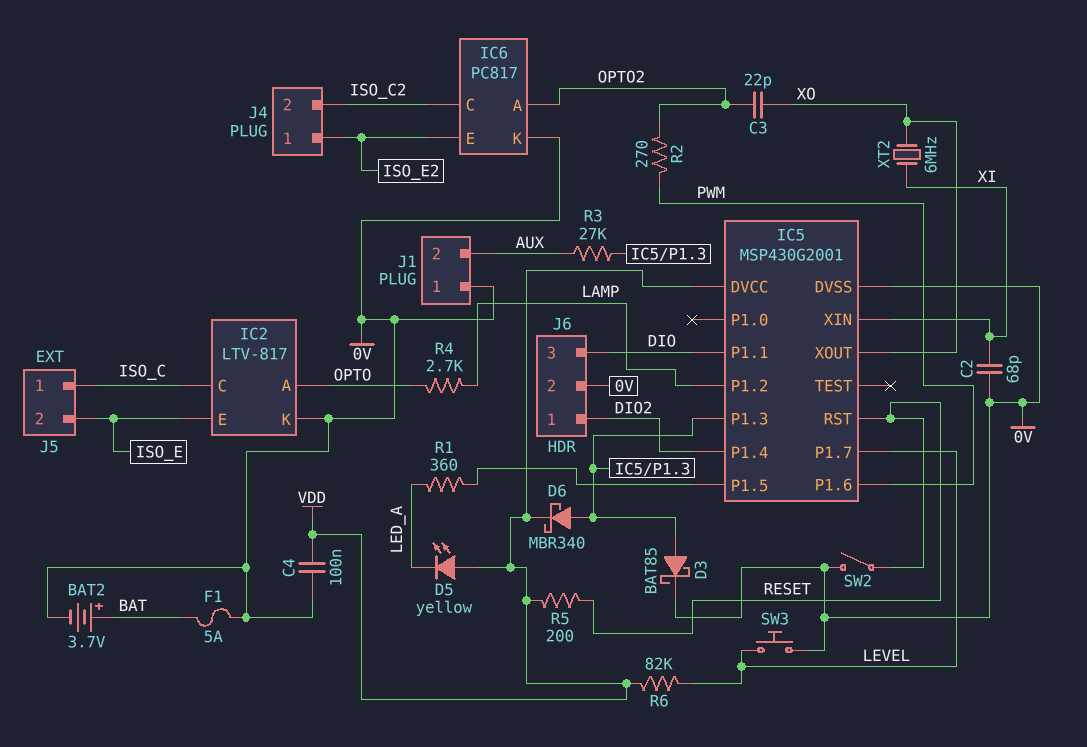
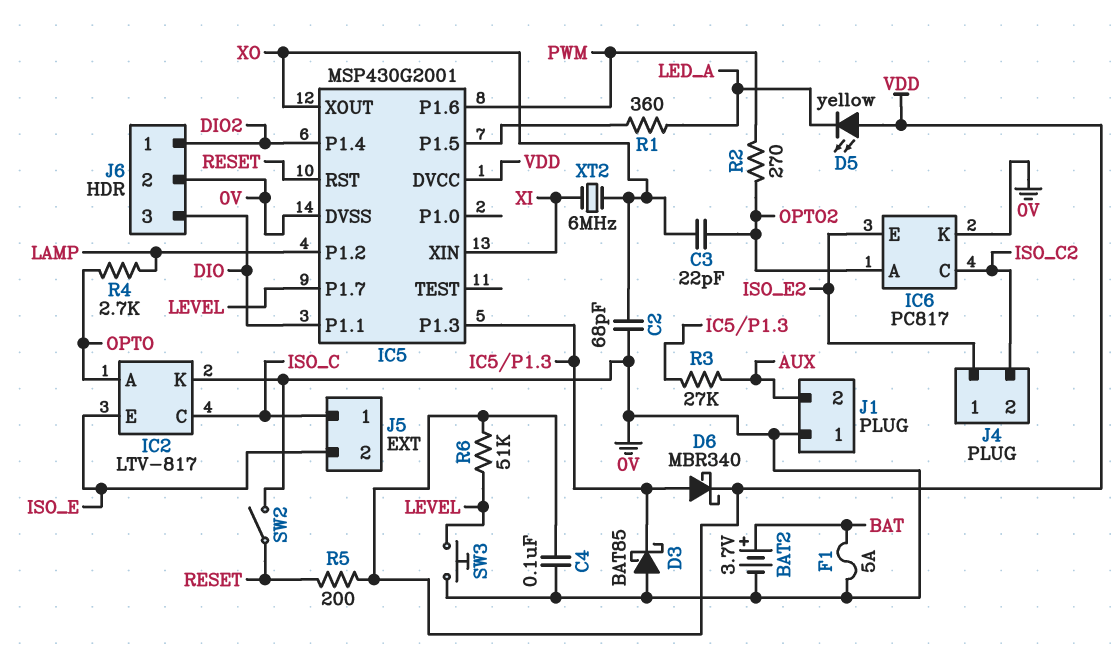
C2: 68pF (0V, XI) -> 68pF (0V, XO)
D3: schottky BAT85 (A IC5/P1.3, K 0V) -> schottky BAT85 (A 0V, K IC5/P1.3)
R6: 82k (LEVEL, VDD) -> 51k (LEVEL, VDD)

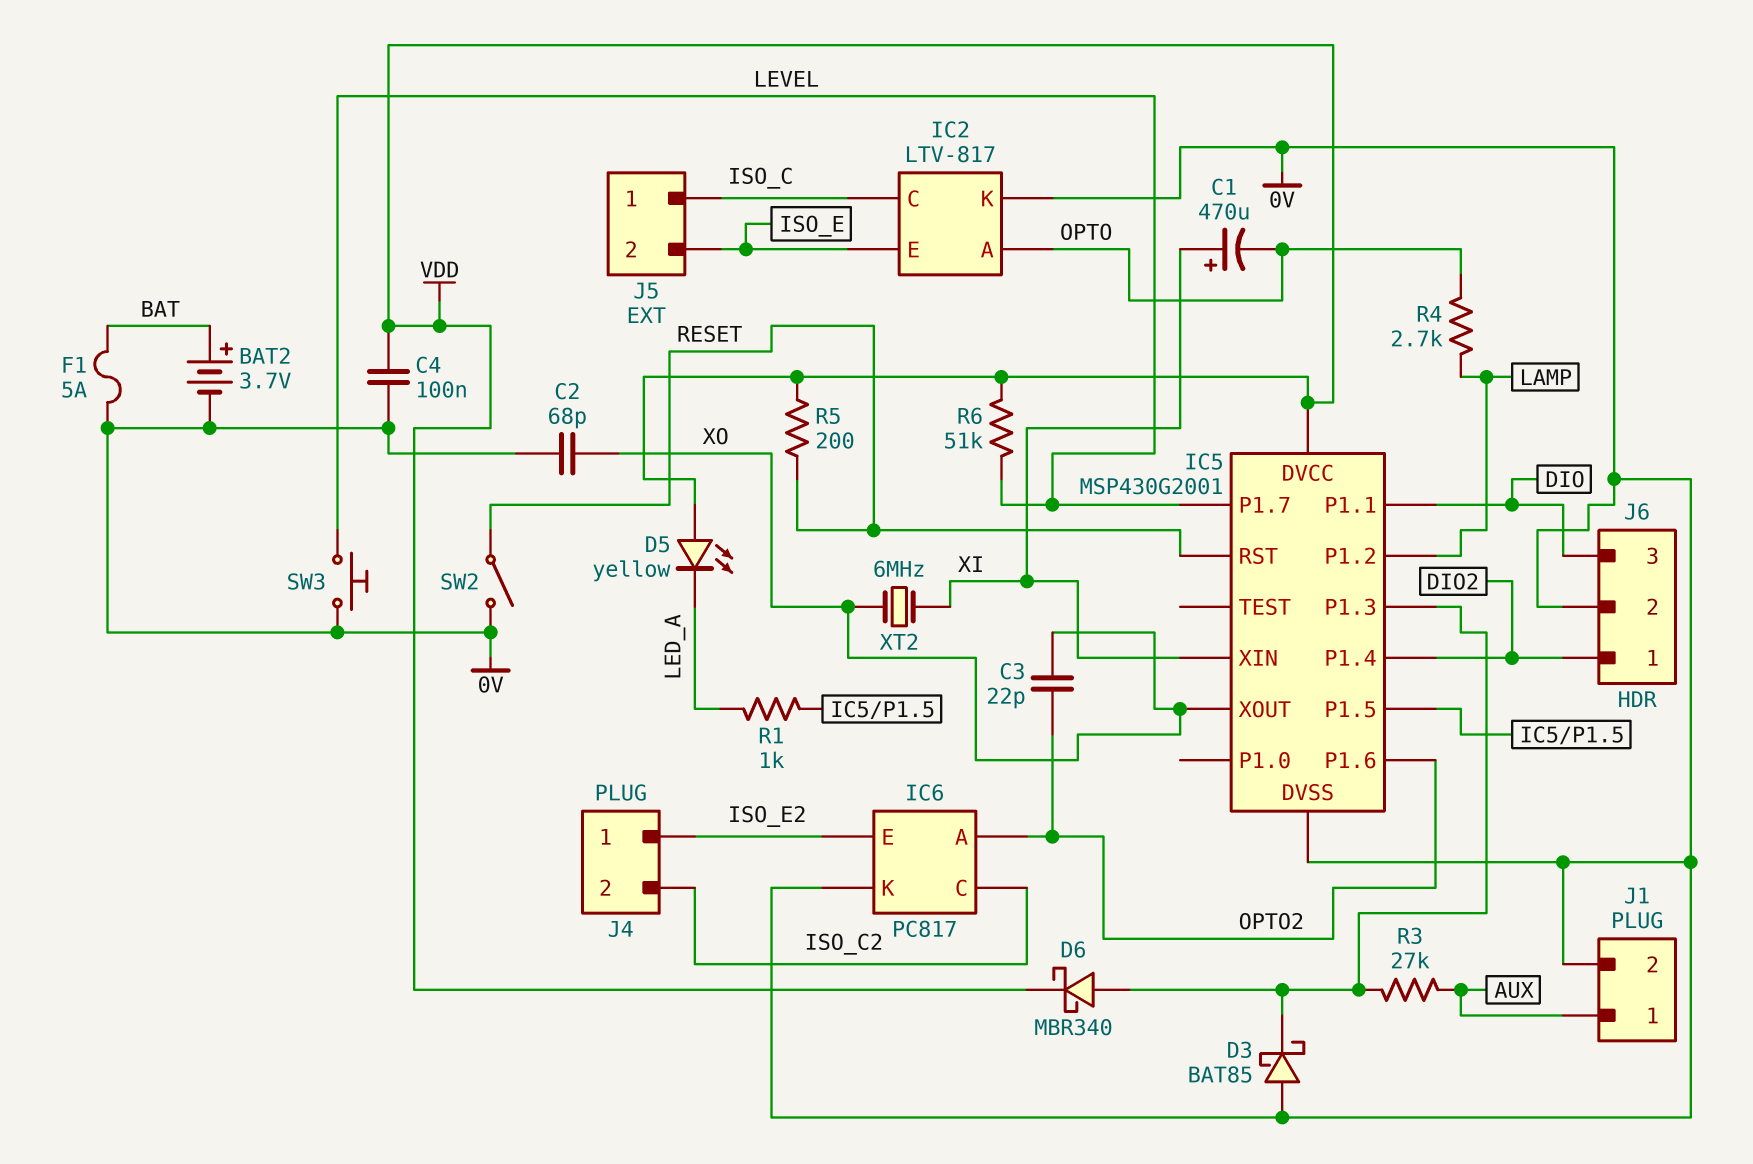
C1: none -> 470uF (plus XI, minus OPTO)
IC5 pin P1.6: PWM -> OPTO2
J1 pin 1: 0V -> AUX
J1 pin 2: AUX -> 0V
R1: 360 (IC5/P1.5, LED_A) -> 1k (IC5/P1.5, LED_A)
R2: 270 (OPTO2, PWM) -> none

